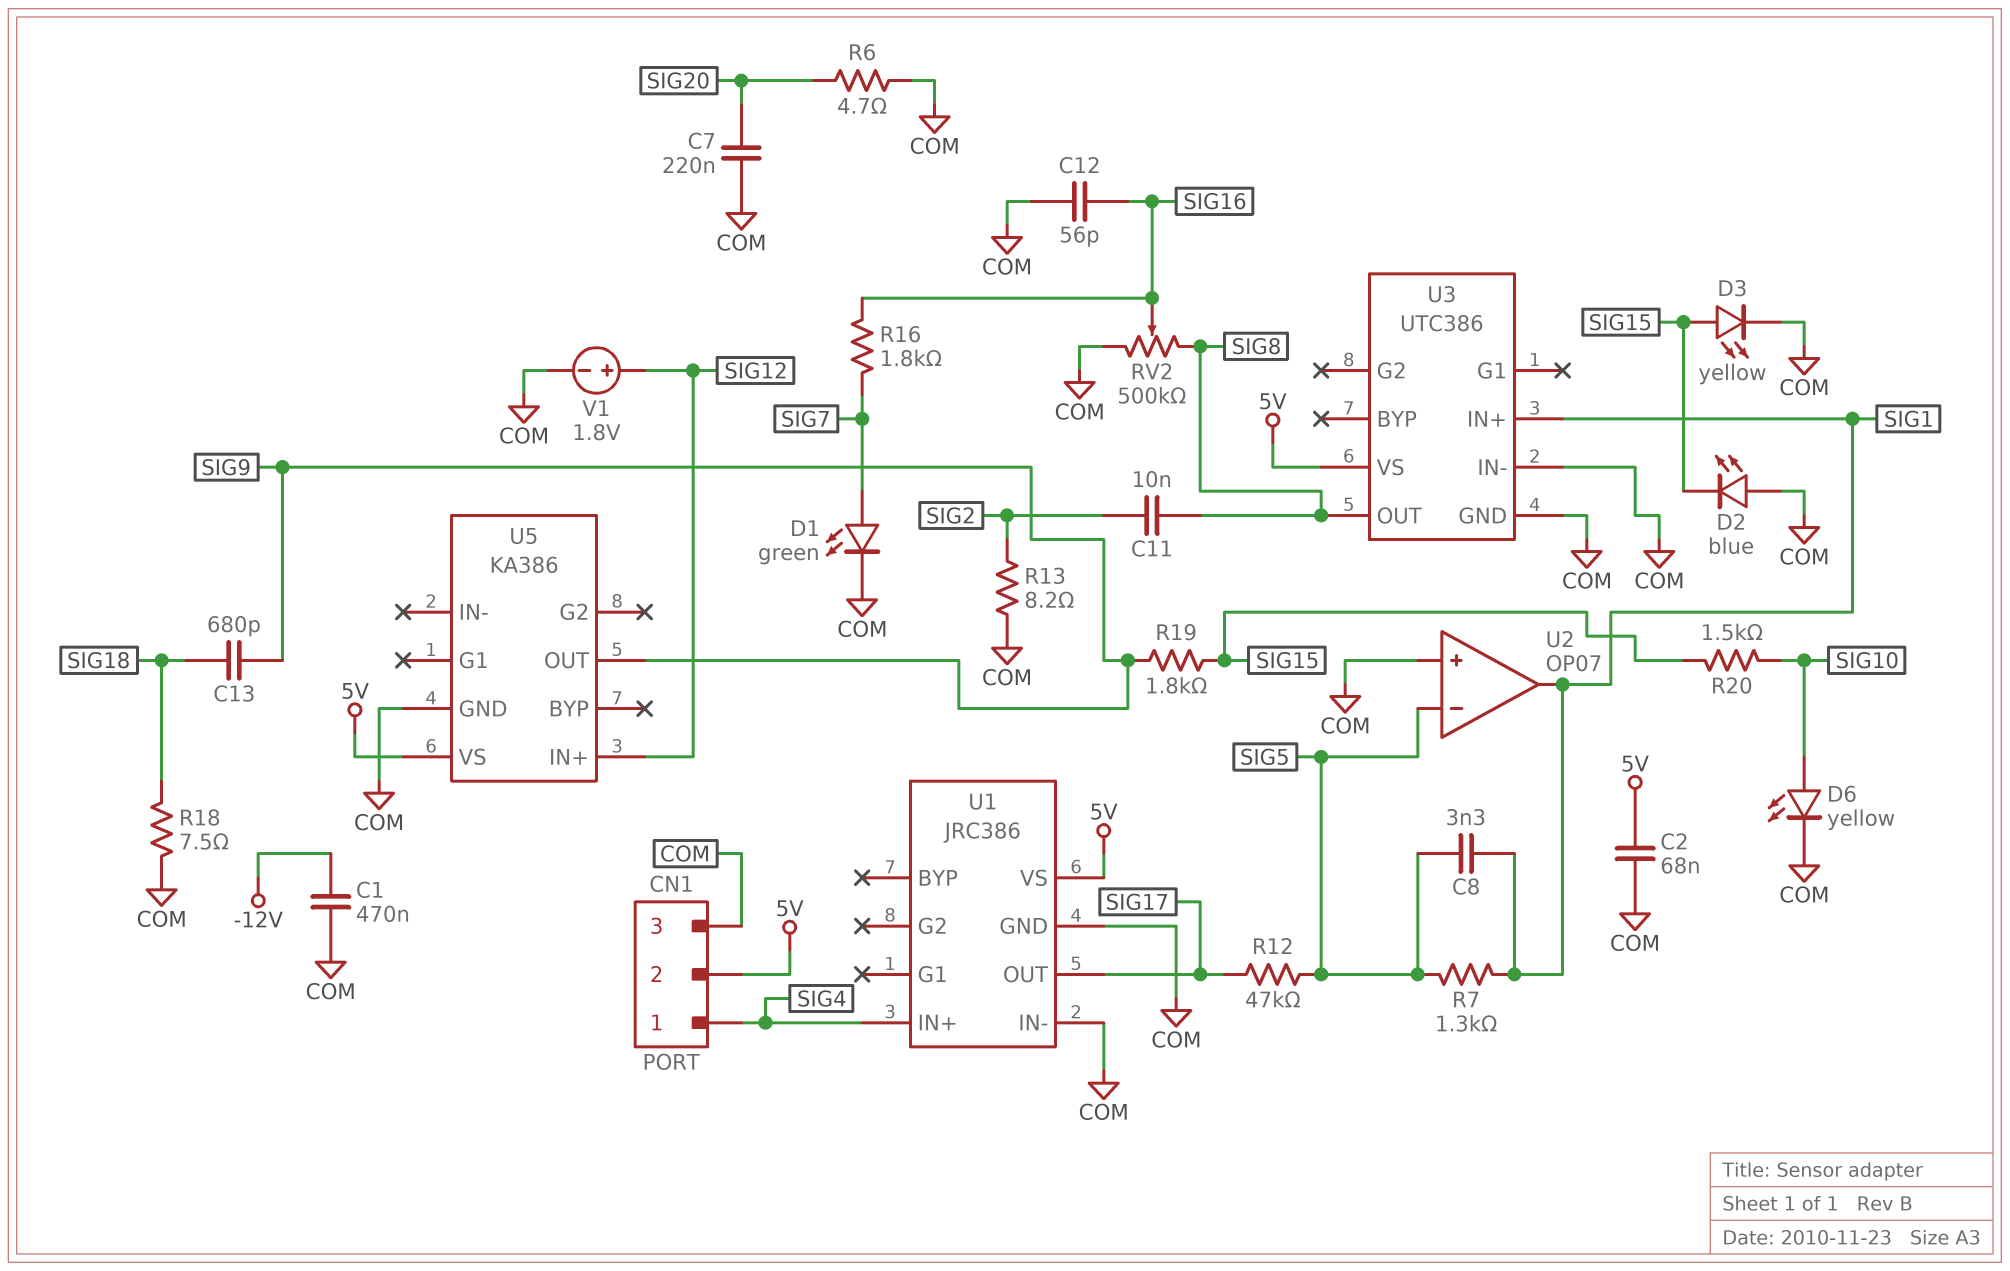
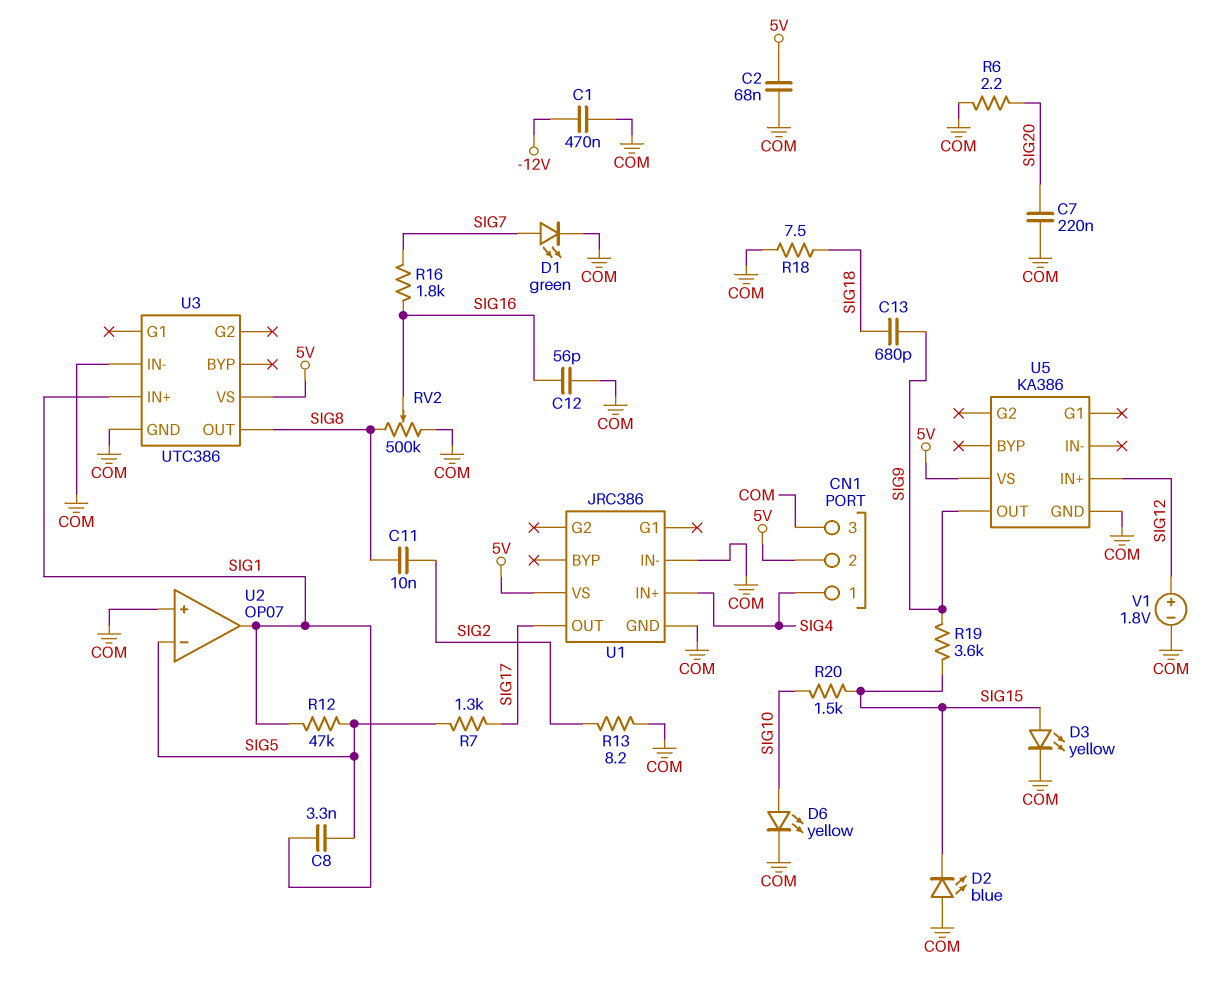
R6: 4.7 (COM, SIG20) -> 2.2 (COM, SIG20)
R7: 1.3k (SIG1, SIG5) -> 1.3k (SIG5, SIG17)
R12: 47k (SIG5, SIG17) -> 47k (SIG1, SIG5)
R19: 1.8k (SIG9, SIG15) -> 3.6k (SIG9, SIG15)

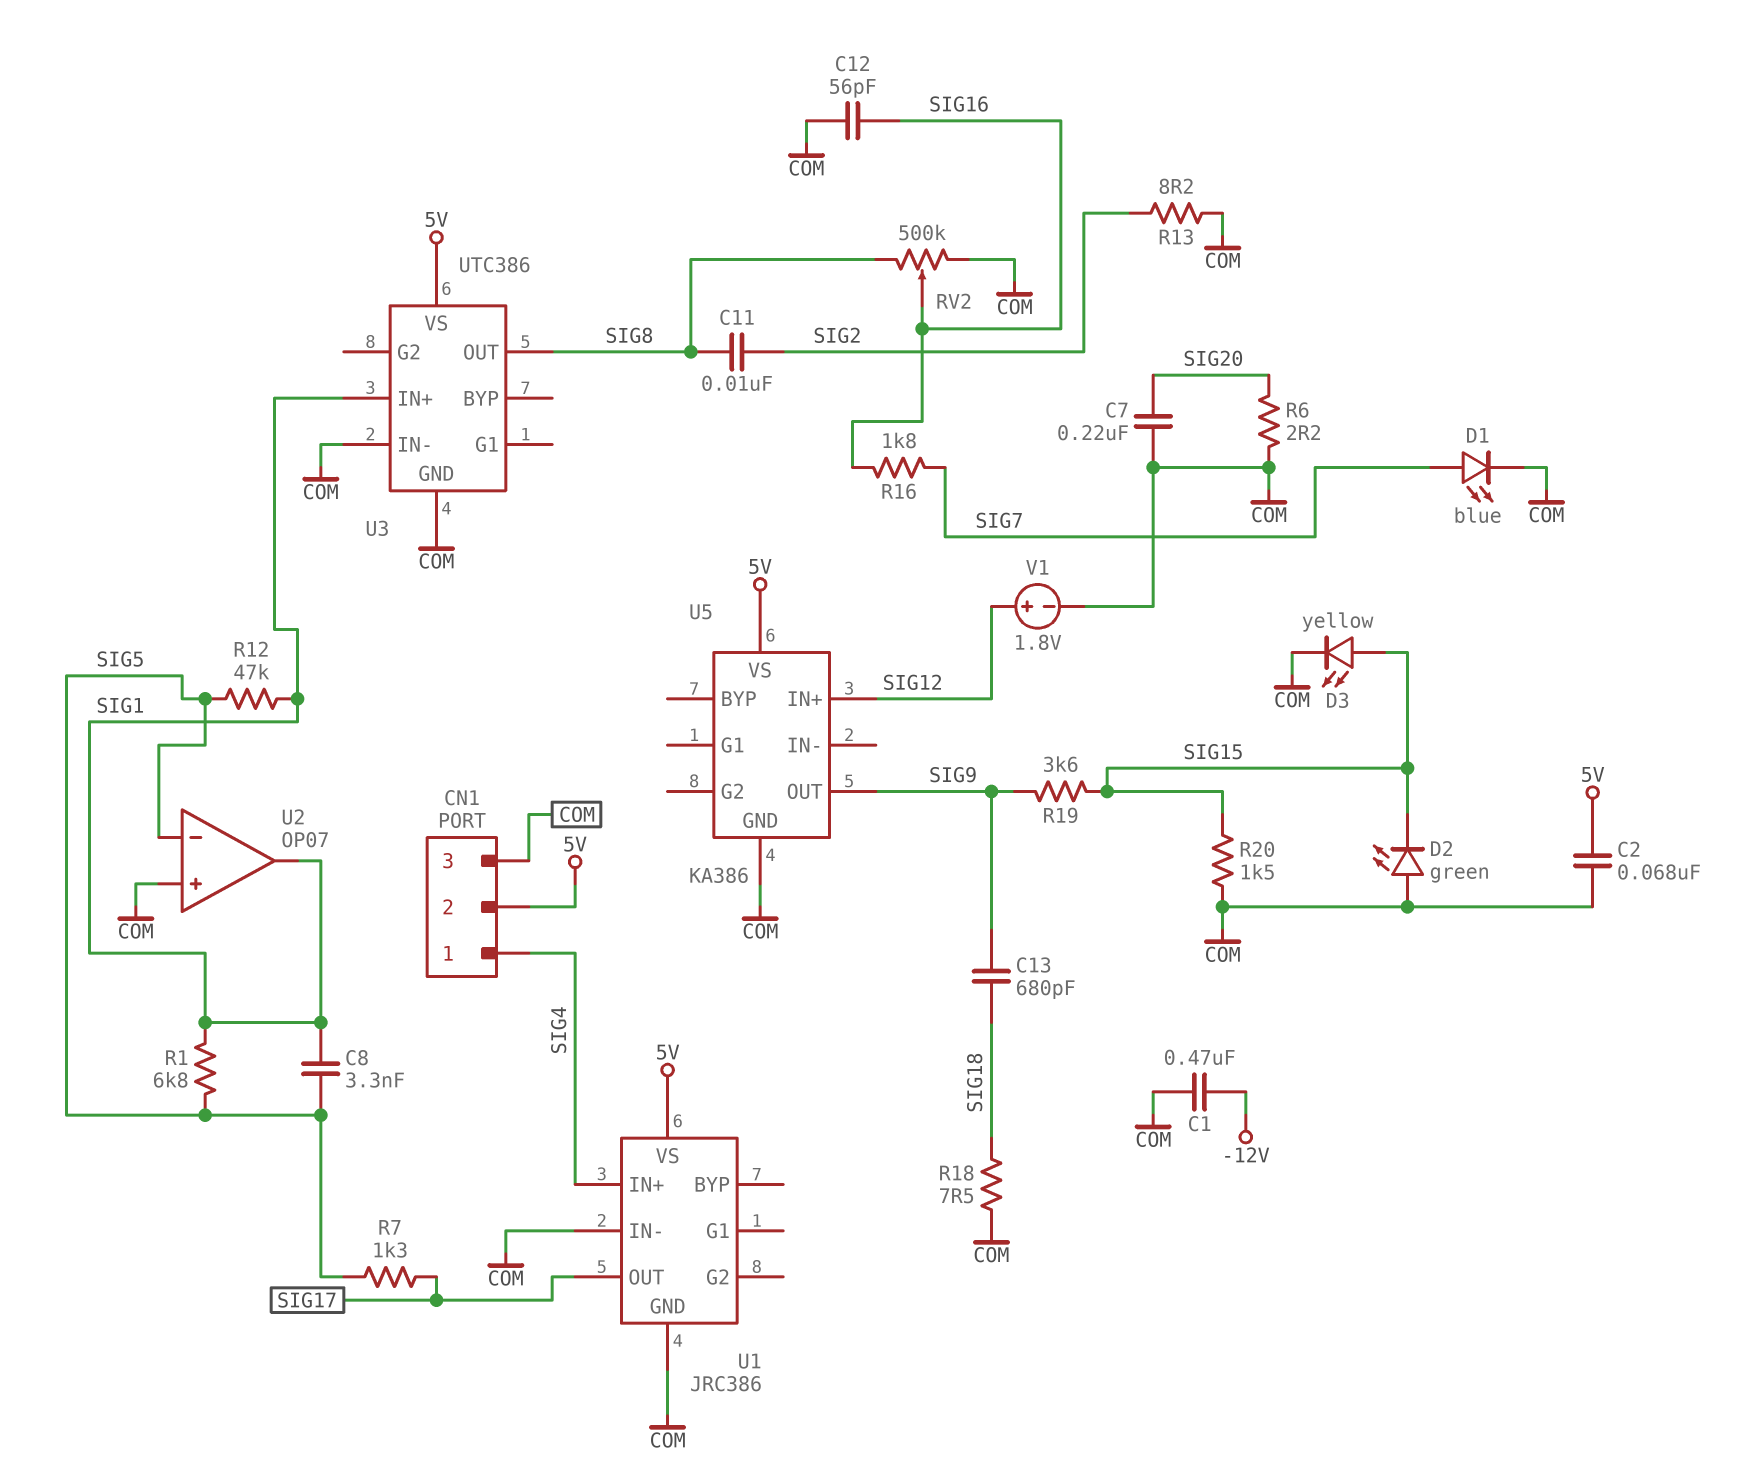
D1: LED green (A SIG7, K COM) -> LED blue (A SIG7, K COM)
D2: LED blue (A COM, K SIG15) -> LED green (A COM, K SIG15)
D6: LED yellow (A SIG10, K COM) -> none
R1: none -> 6.8k (SIG1, SIG5)
R20: 1.5k (SIG10, SIG15) -> 1.5k (COM, SIG15)

